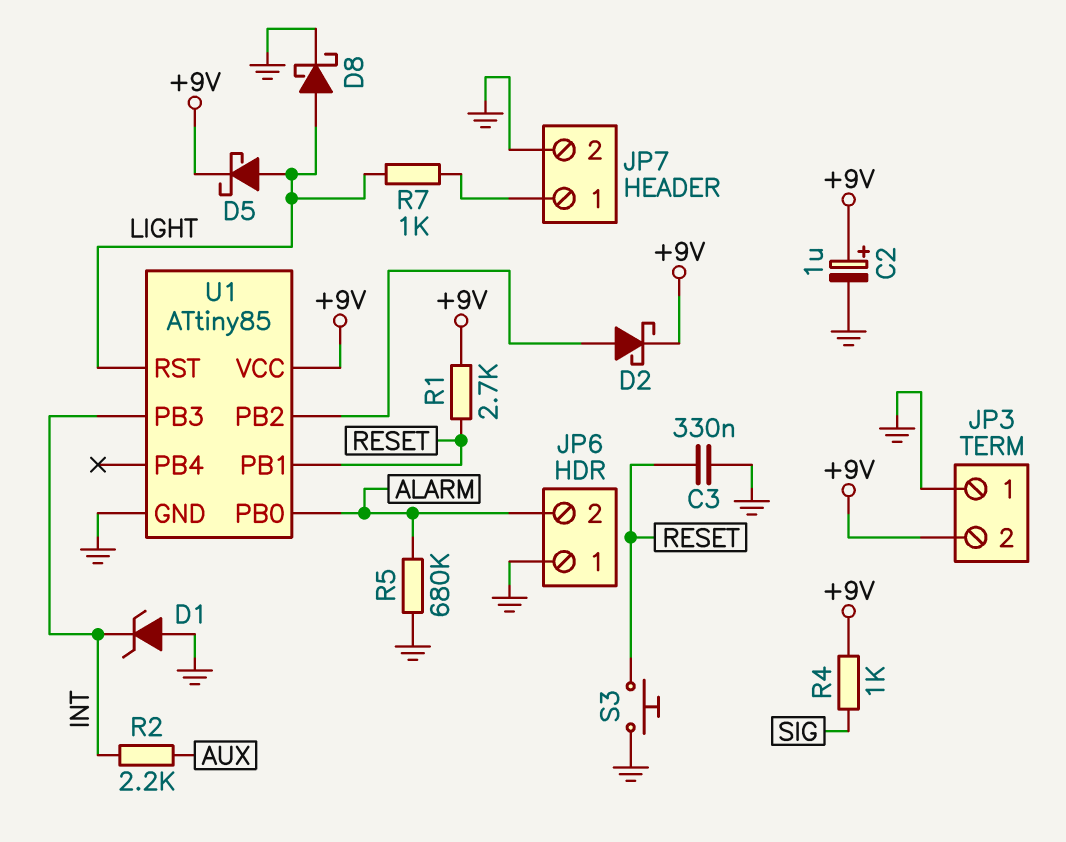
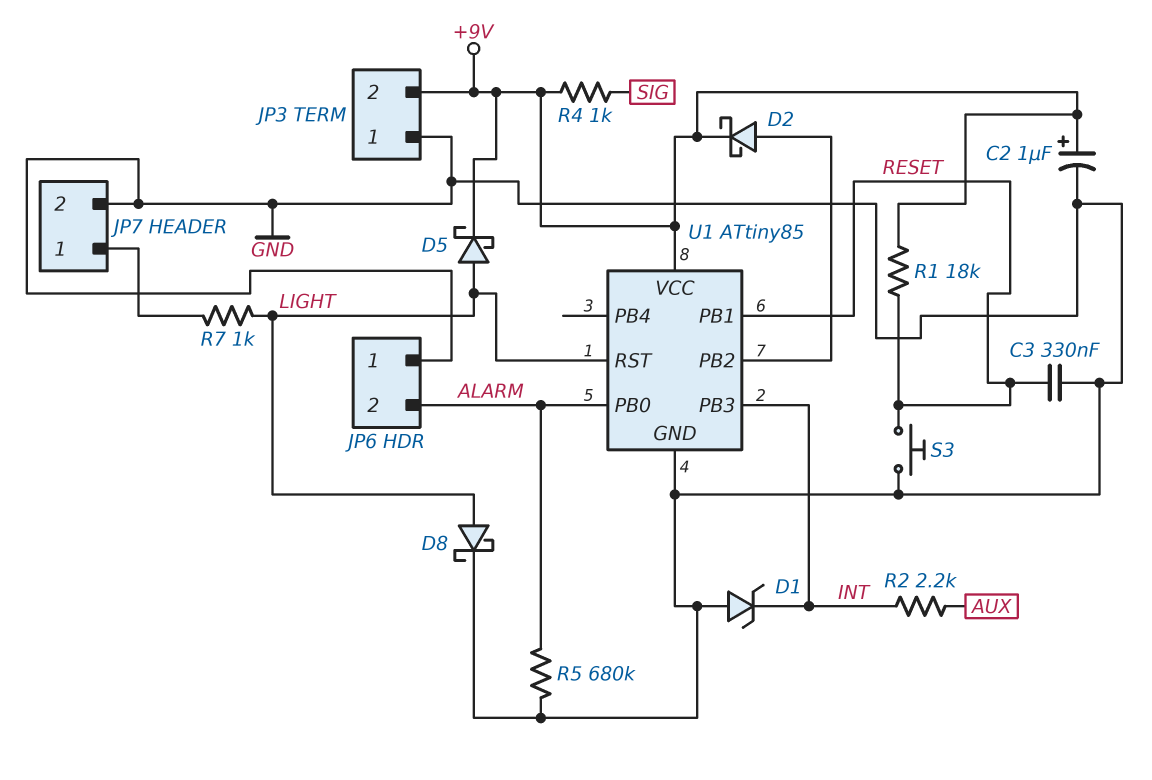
R1: 2.7k (+9V, RESET) -> 18k (+9V, RESET)

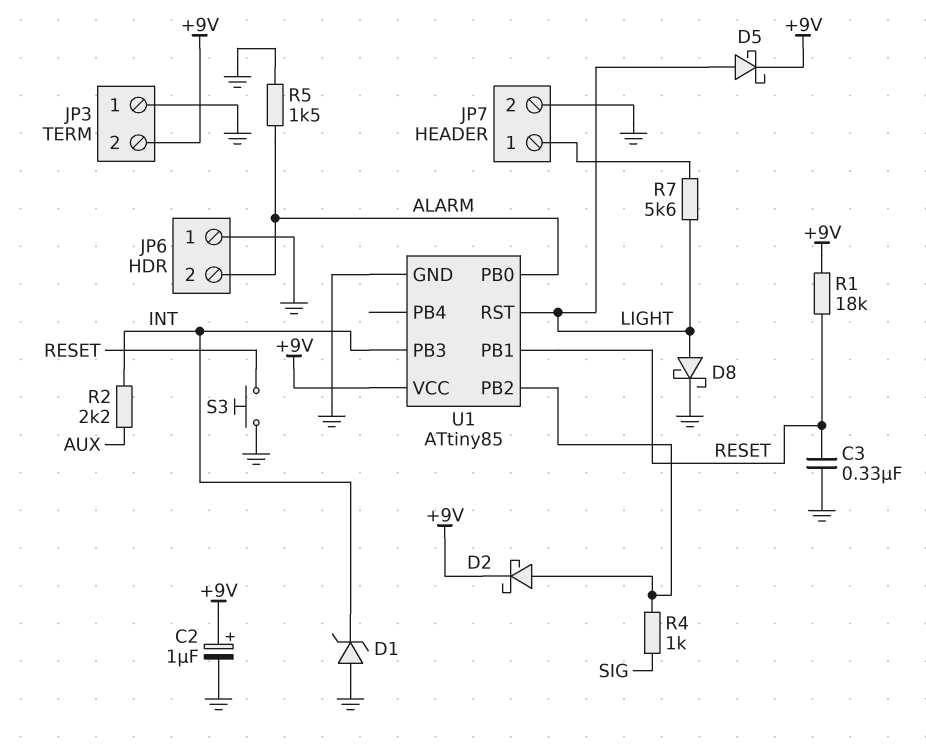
R4: 1k (+9V, SIG) -> 1k (SIG, U1/PB2)
R5: 680k (ALARM, GND) -> 1.5k (ALARM, GND)
R7: 1k (JP7/1, LIGHT) -> 5.6k (JP7/1, LIGHT)

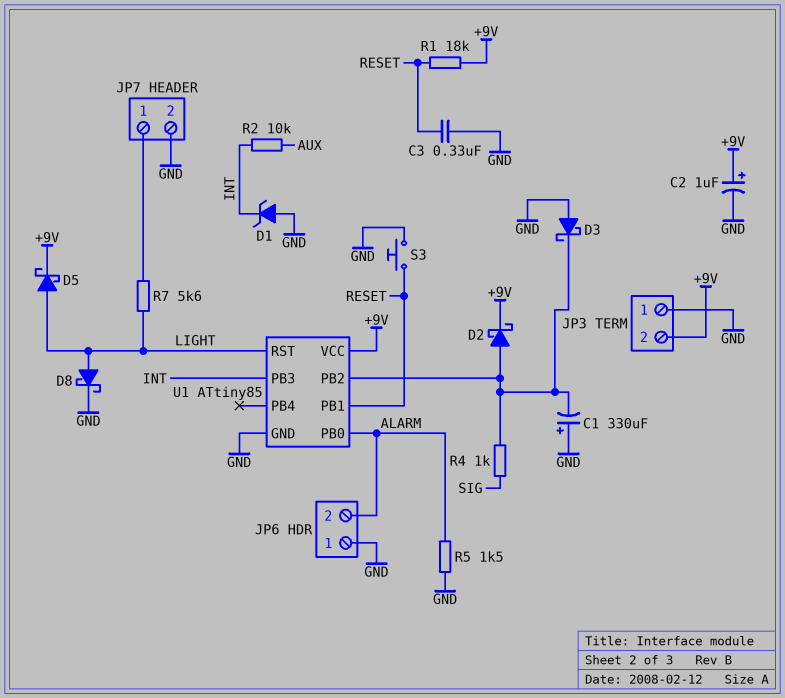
C1: none -> 330uF (plus GND, minus U1/PB2)
D3: none -> schottky (A GND, K U1/PB2)
R2: 2.2k (AUX, INT) -> 10k (AUX, INT)

